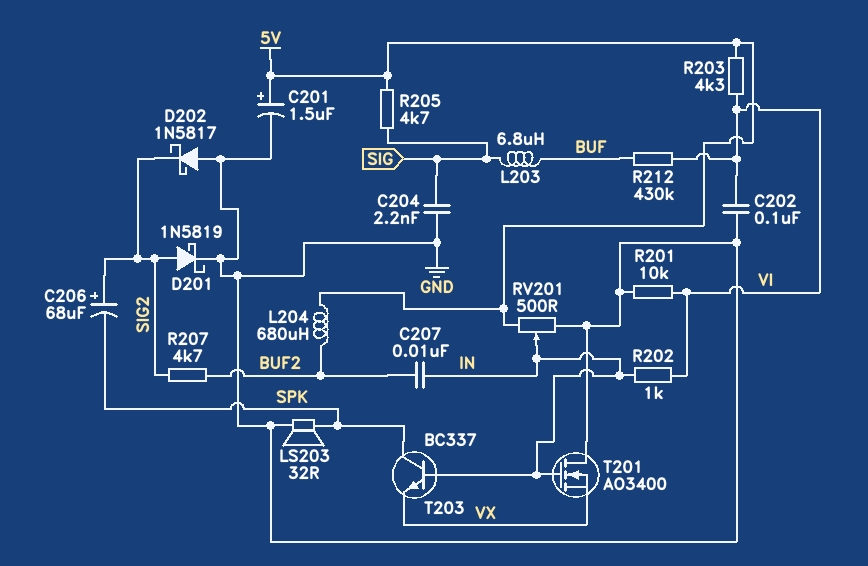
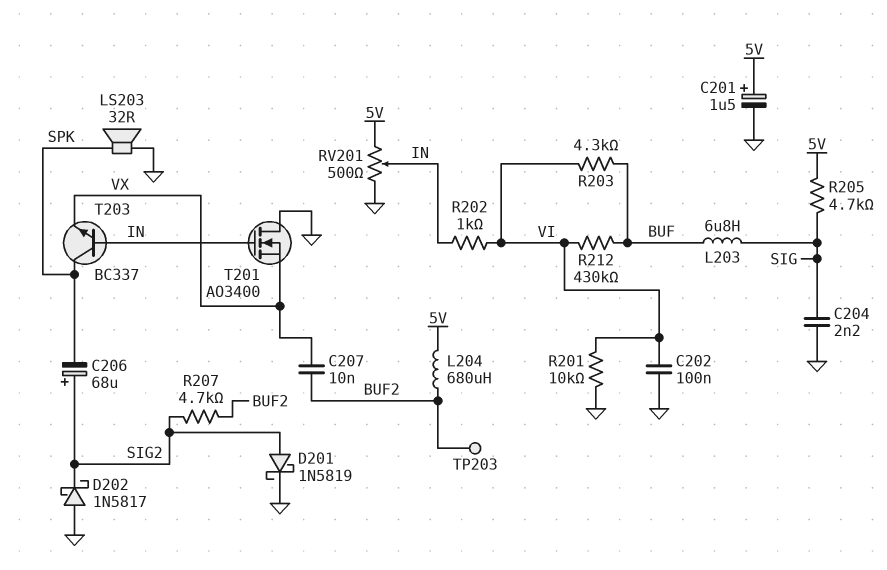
C207: 10nF (BUF2, IN) -> 10nF (BUF2, VX)
R203: 4.3k (5V, VI) -> 4.3k (BUF, VI)
TP203: none -> test point (BUF2)

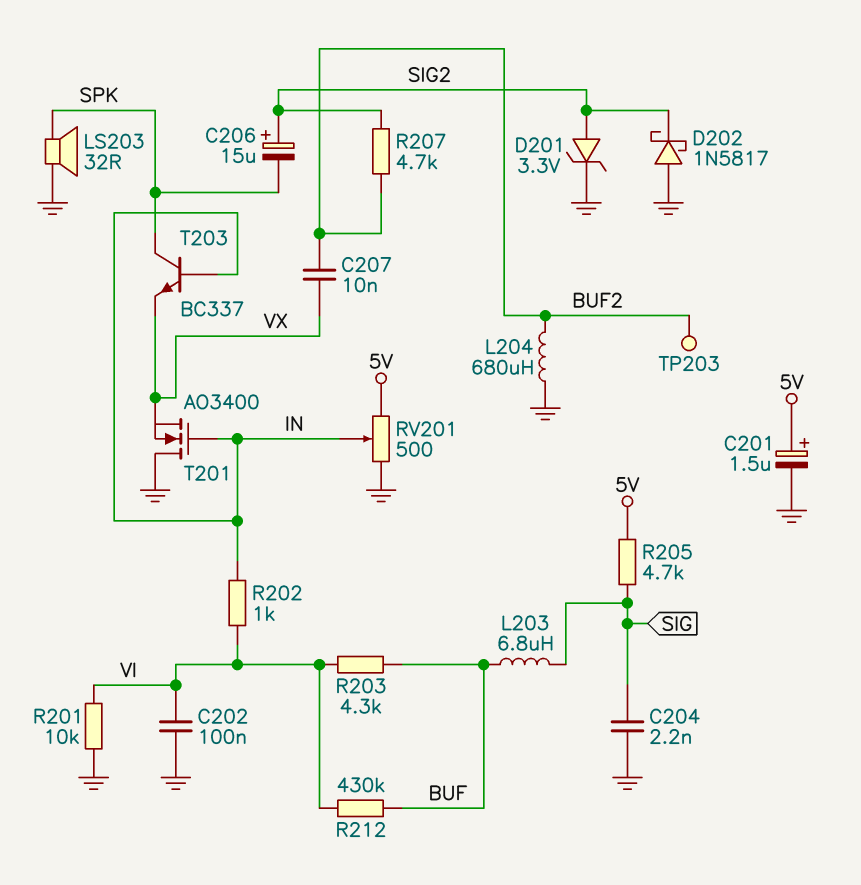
C206: 68uF (plus SIG2, minus SPK) -> 15uF (plus SIG2, minus SPK)
D201: schottky 1N5819 (A SIG2, K GND) -> zener 3.3V (A SIG2, K GND)
L204: 680uH (5V, BUF2) -> 680uH (BUF2, GND)

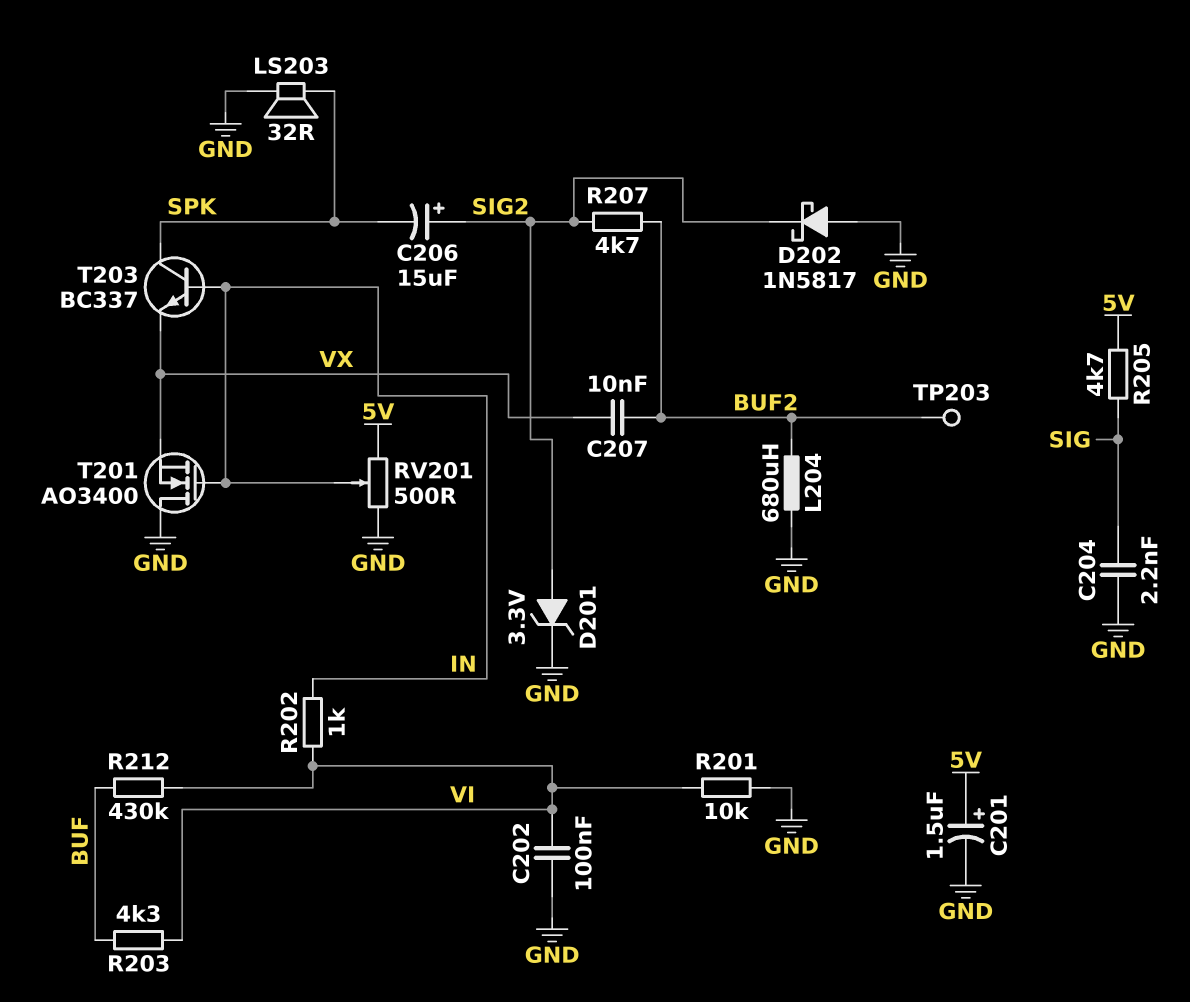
L203: 6.8uH (BUF, SIG) -> none

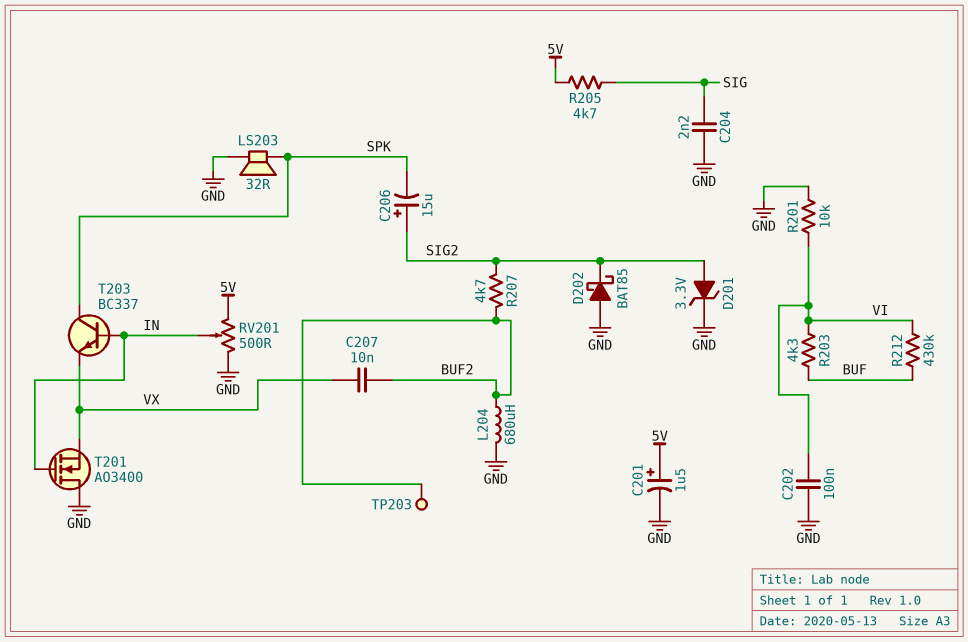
D202: schottky 1N5817 (A GND, K SIG2) -> schottky BAT85 (A GND, K SIG2)
R202: 1k (IN, VI) -> none

